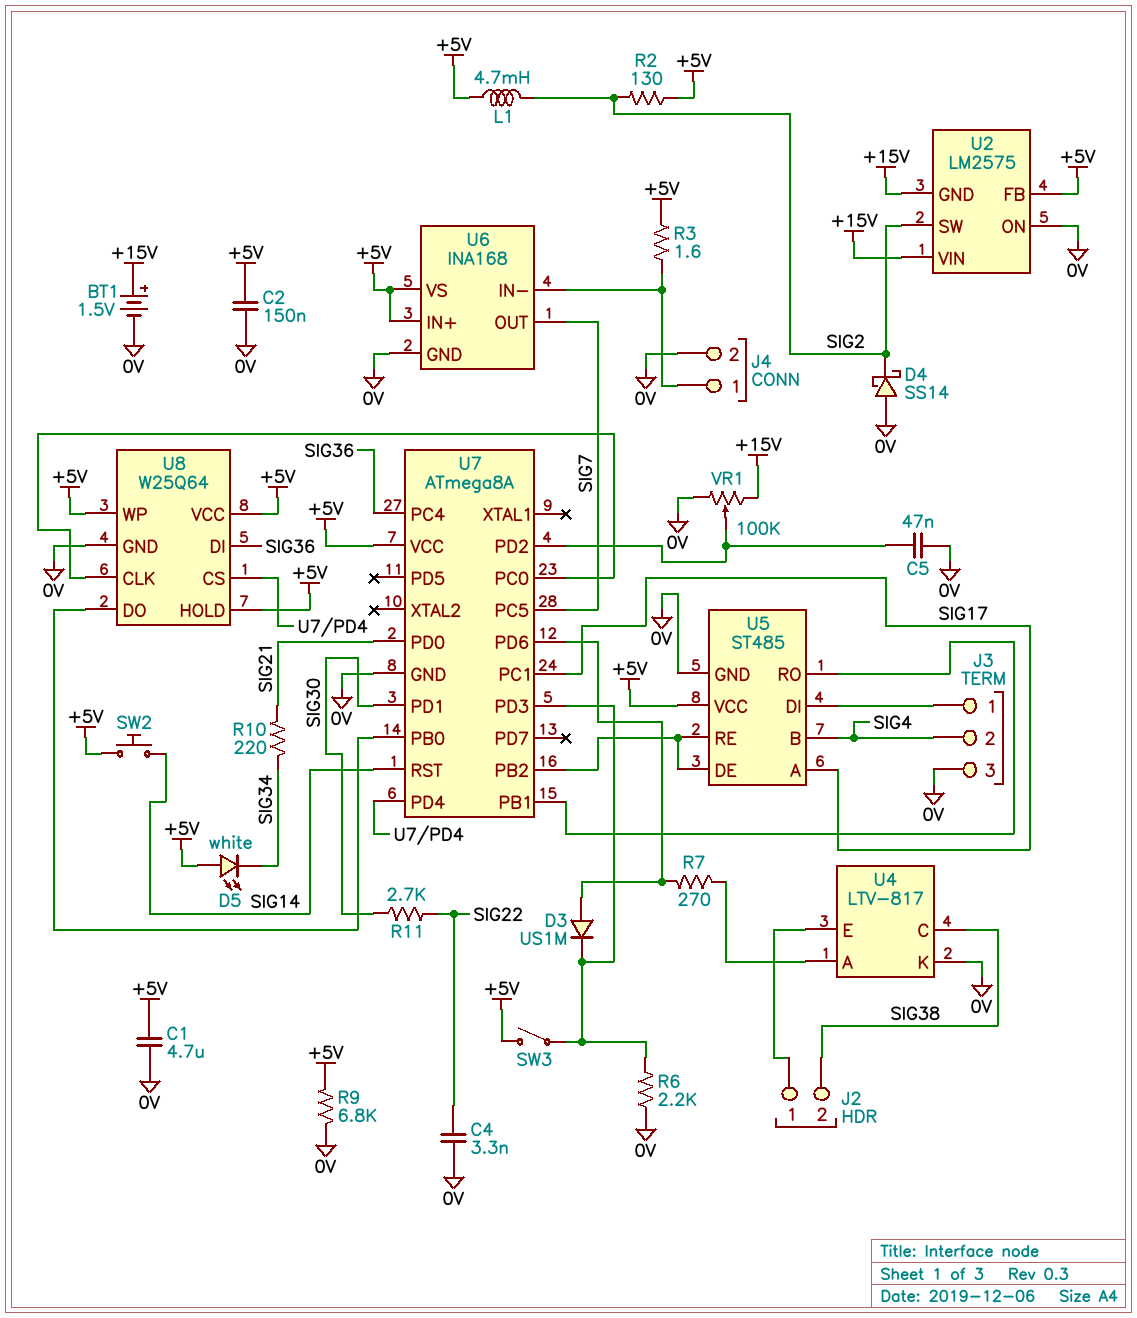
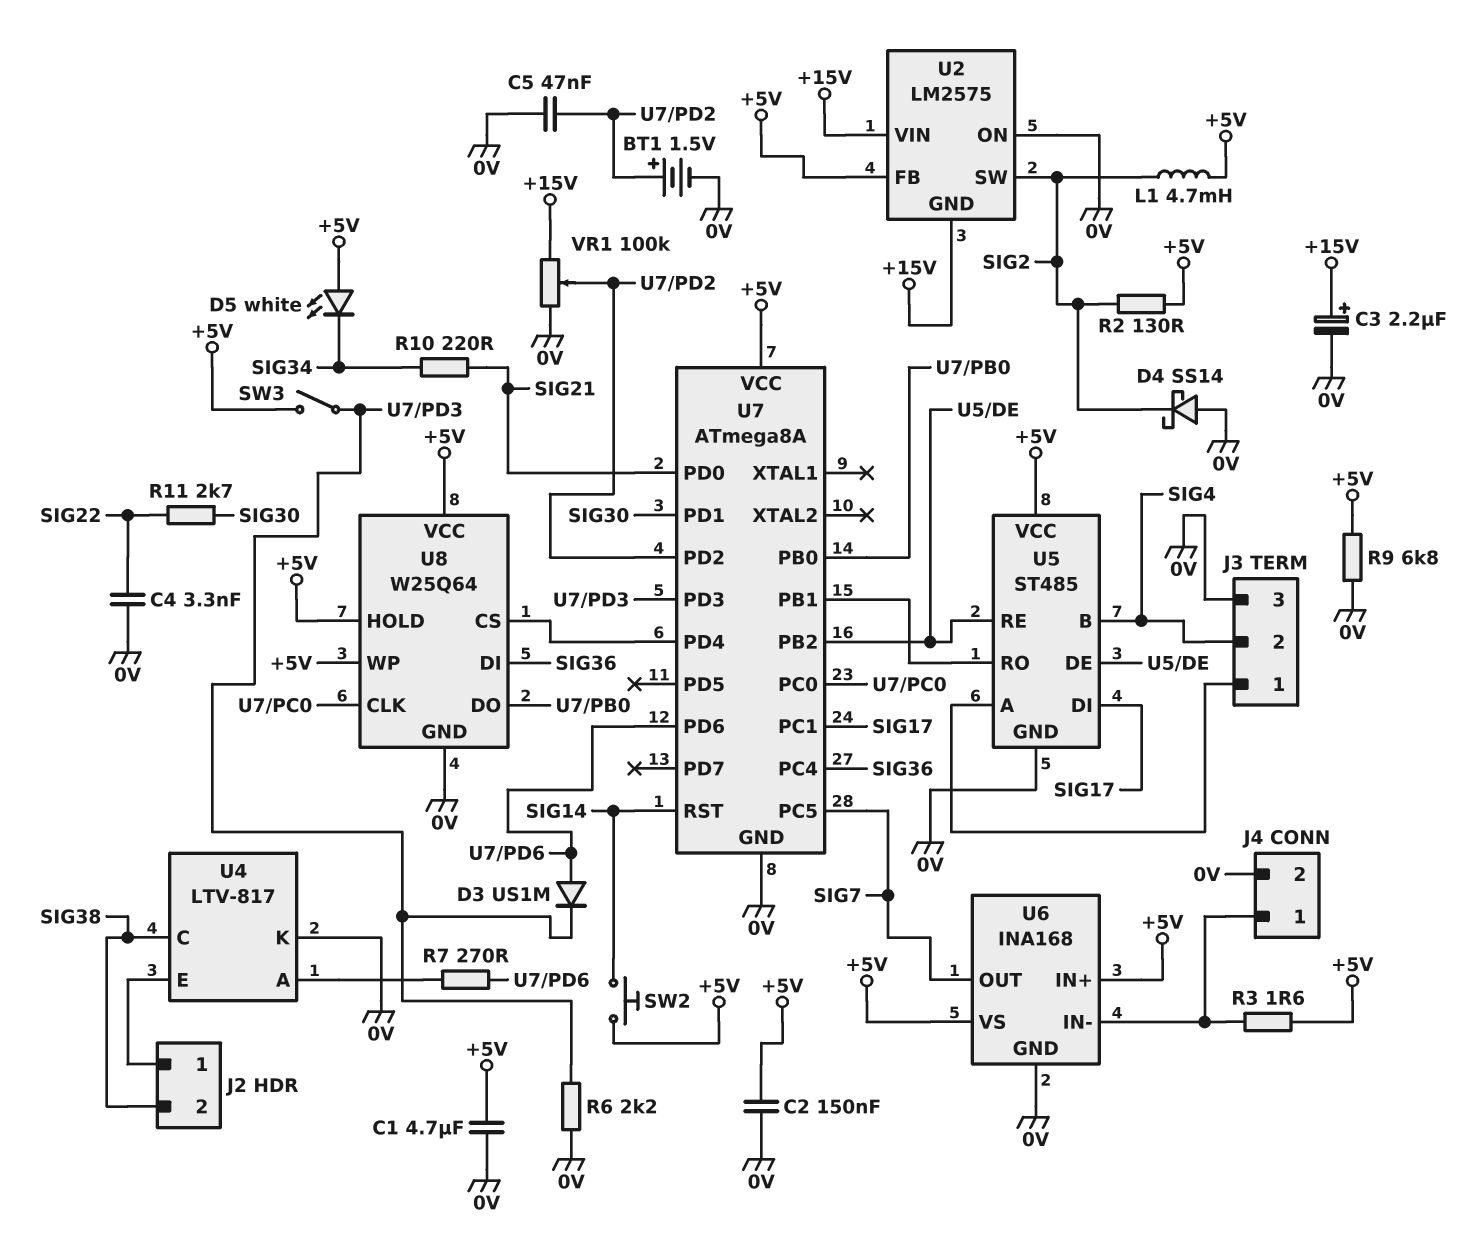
BT1: 1.5V (plus +15V, minus 0V) -> 1.5V (plus U7/PD2, minus 0V)
C3: none -> 2.2uF (plus +15V, minus 0V)
U5 pin A: SIG17 -> J3/1
U5 pin DI: J3/1 -> SIG17

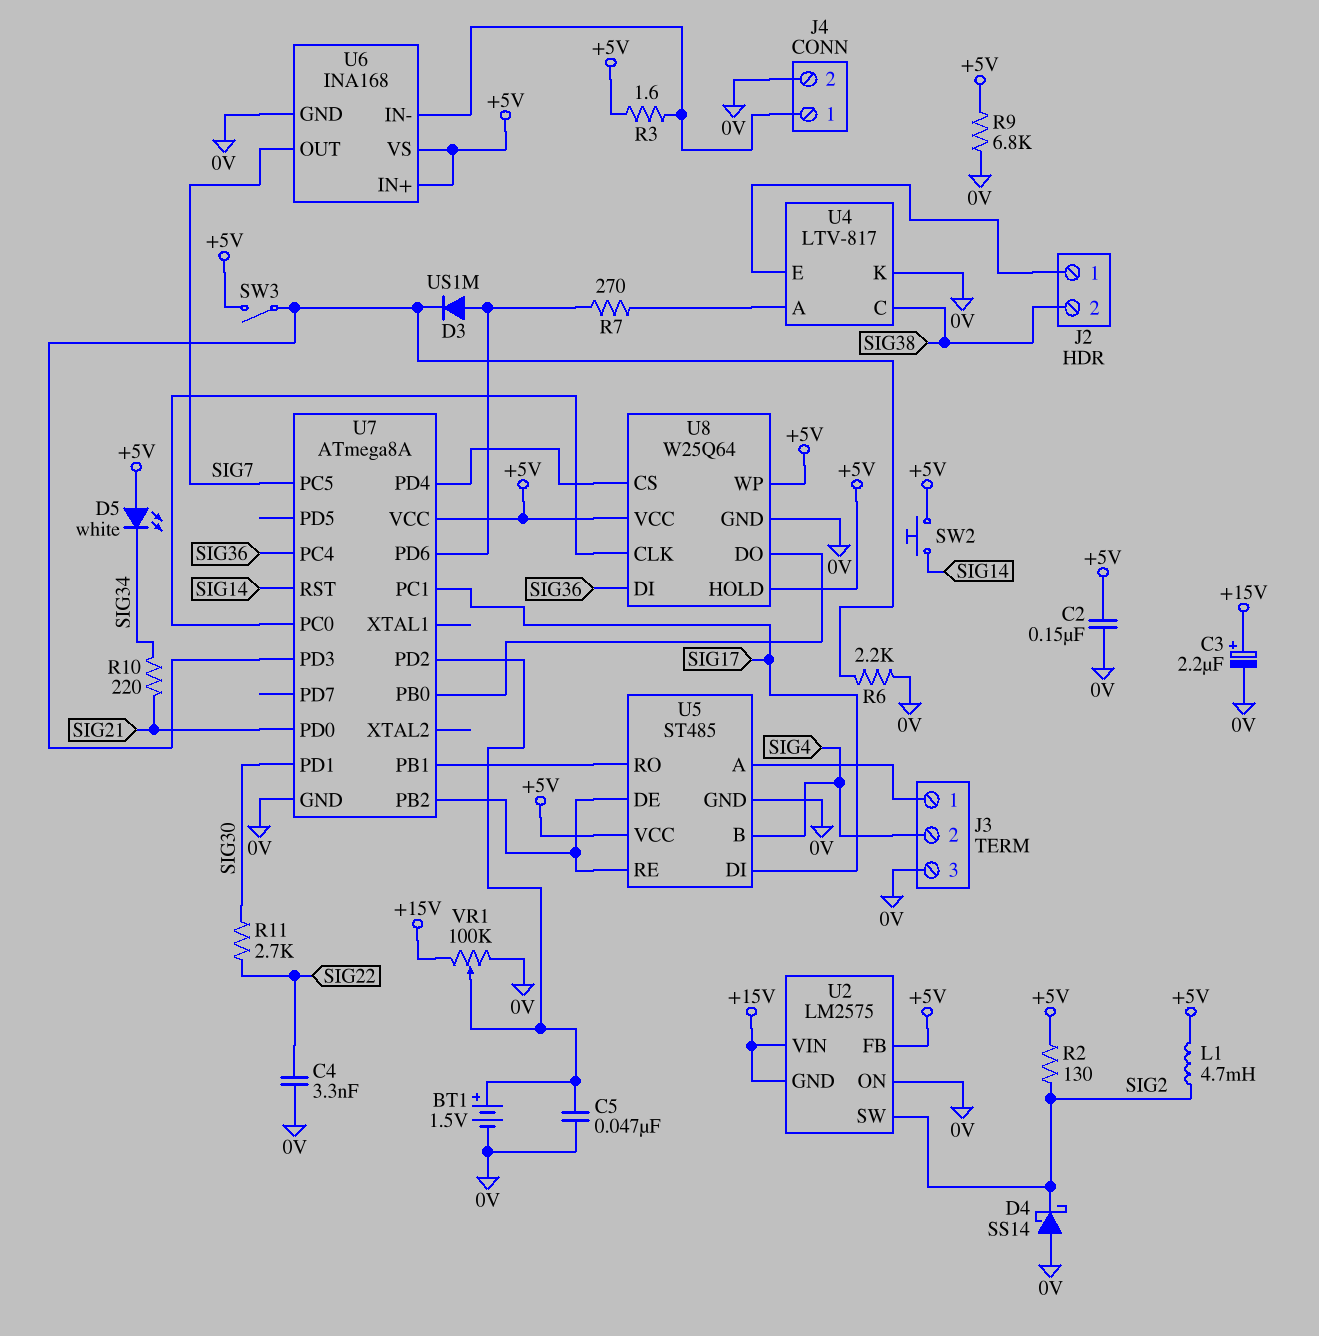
C1: 4.7uF (+5V, 0V) -> none

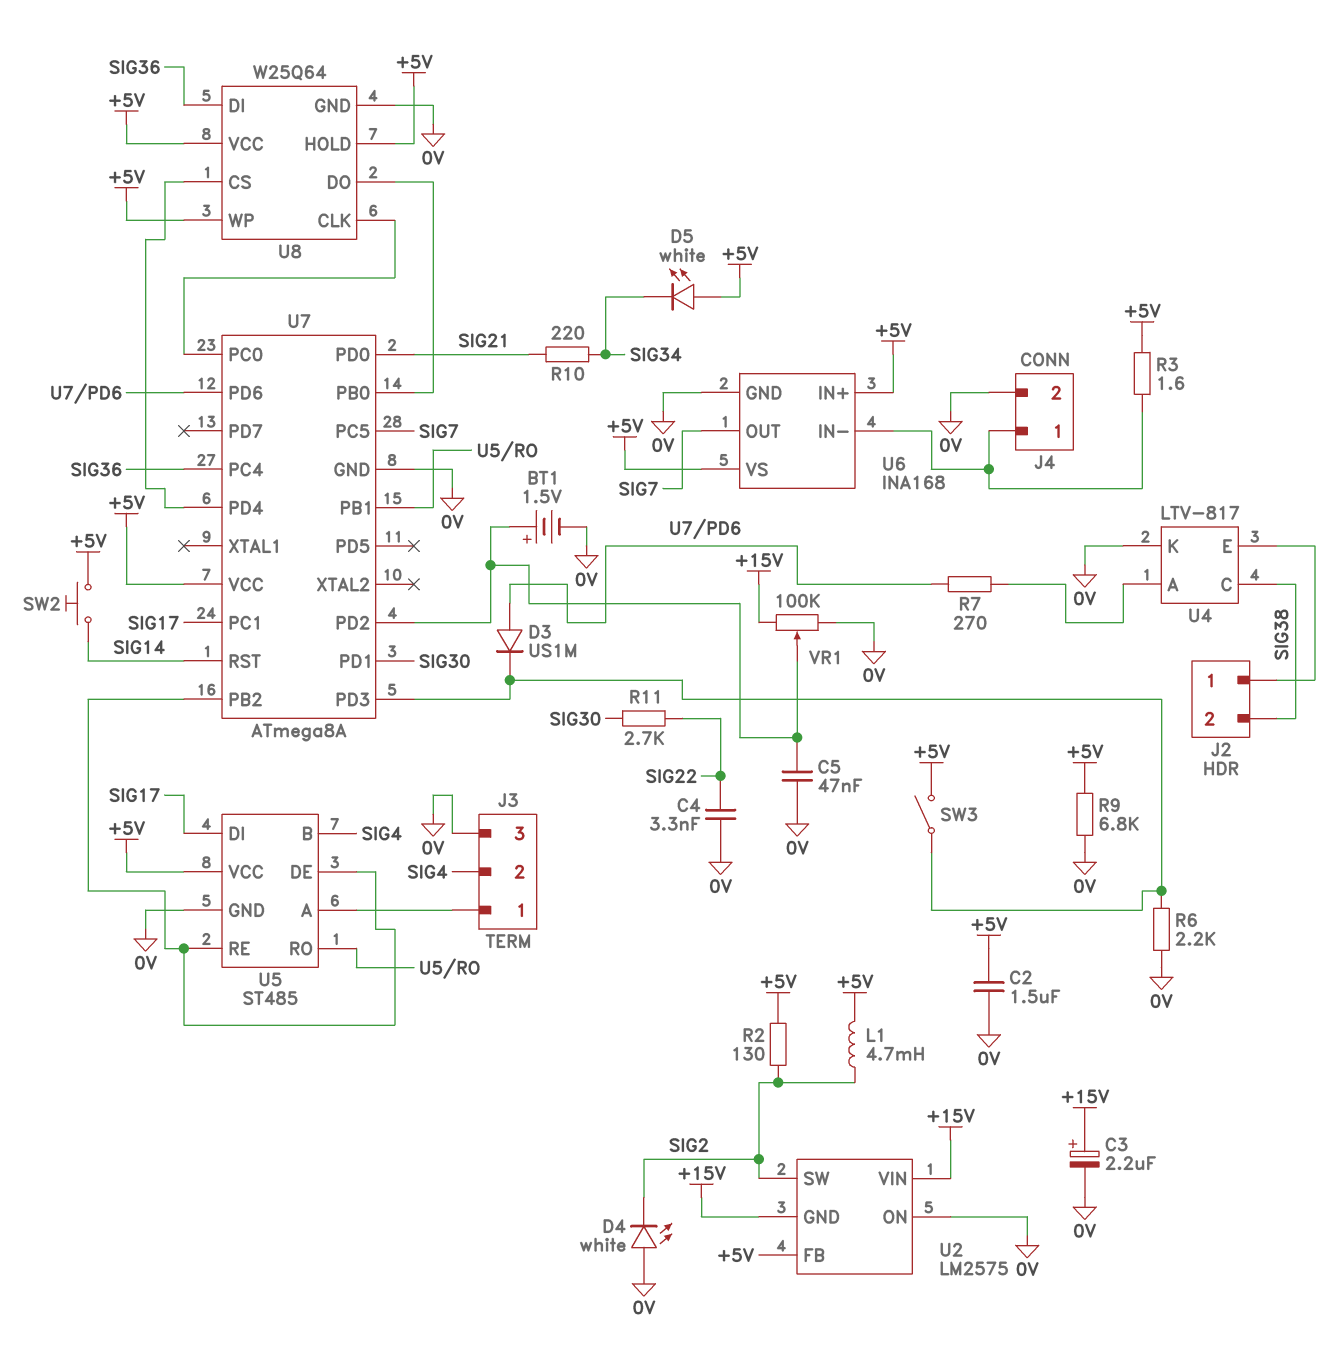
C2: 150nF (+5V, 0V) -> 1.5uF (+5V, 0V)
D4: schottky SS14 (A 0V, K SIG2) -> LED white (A 0V, K SIG2)

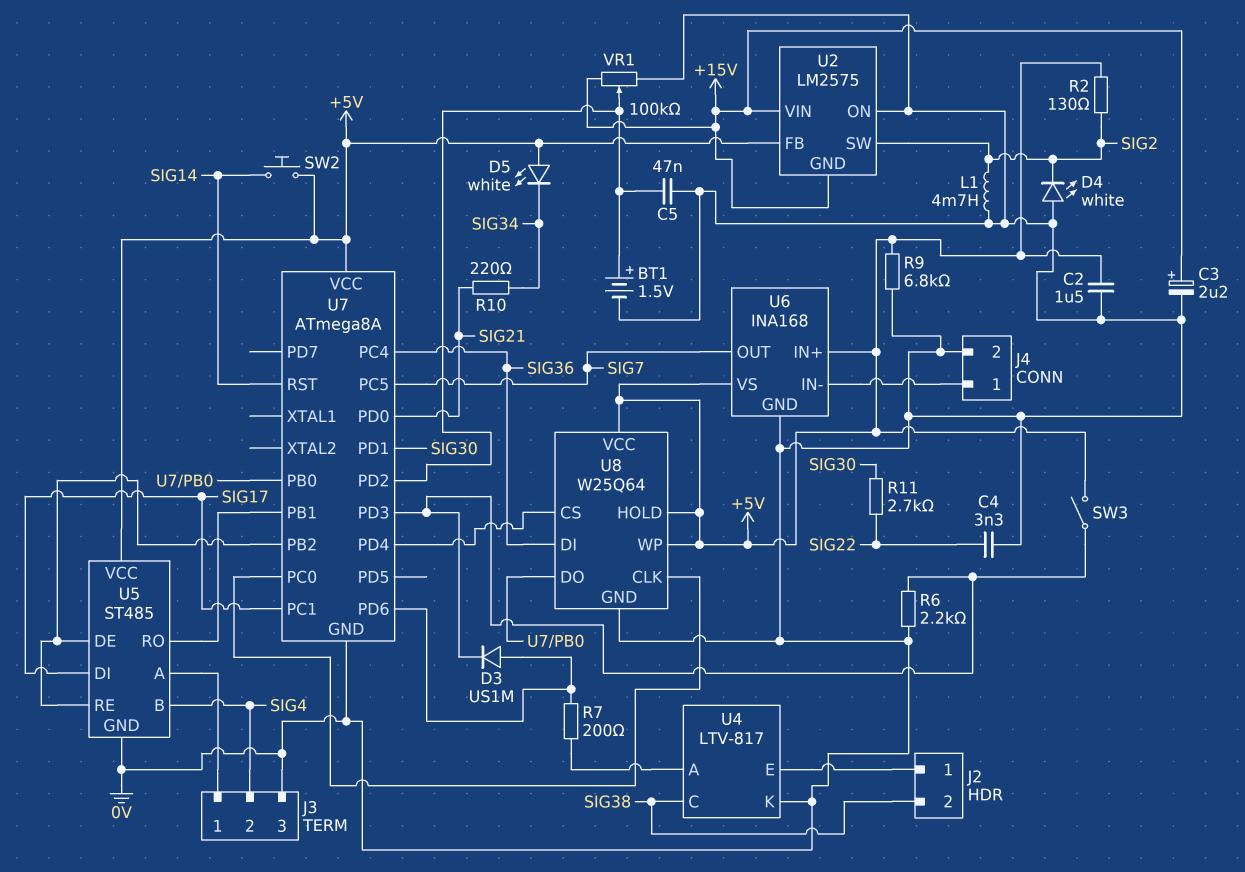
L1: 4.7mH (+5V, SIG2) -> 4.7mH (0V, SIG2)
R3: 1.6 (+5V, J4/1) -> none
R7: 270 (U4/A, U7/PD6) -> 200 (U4/A, U7/PD6)

